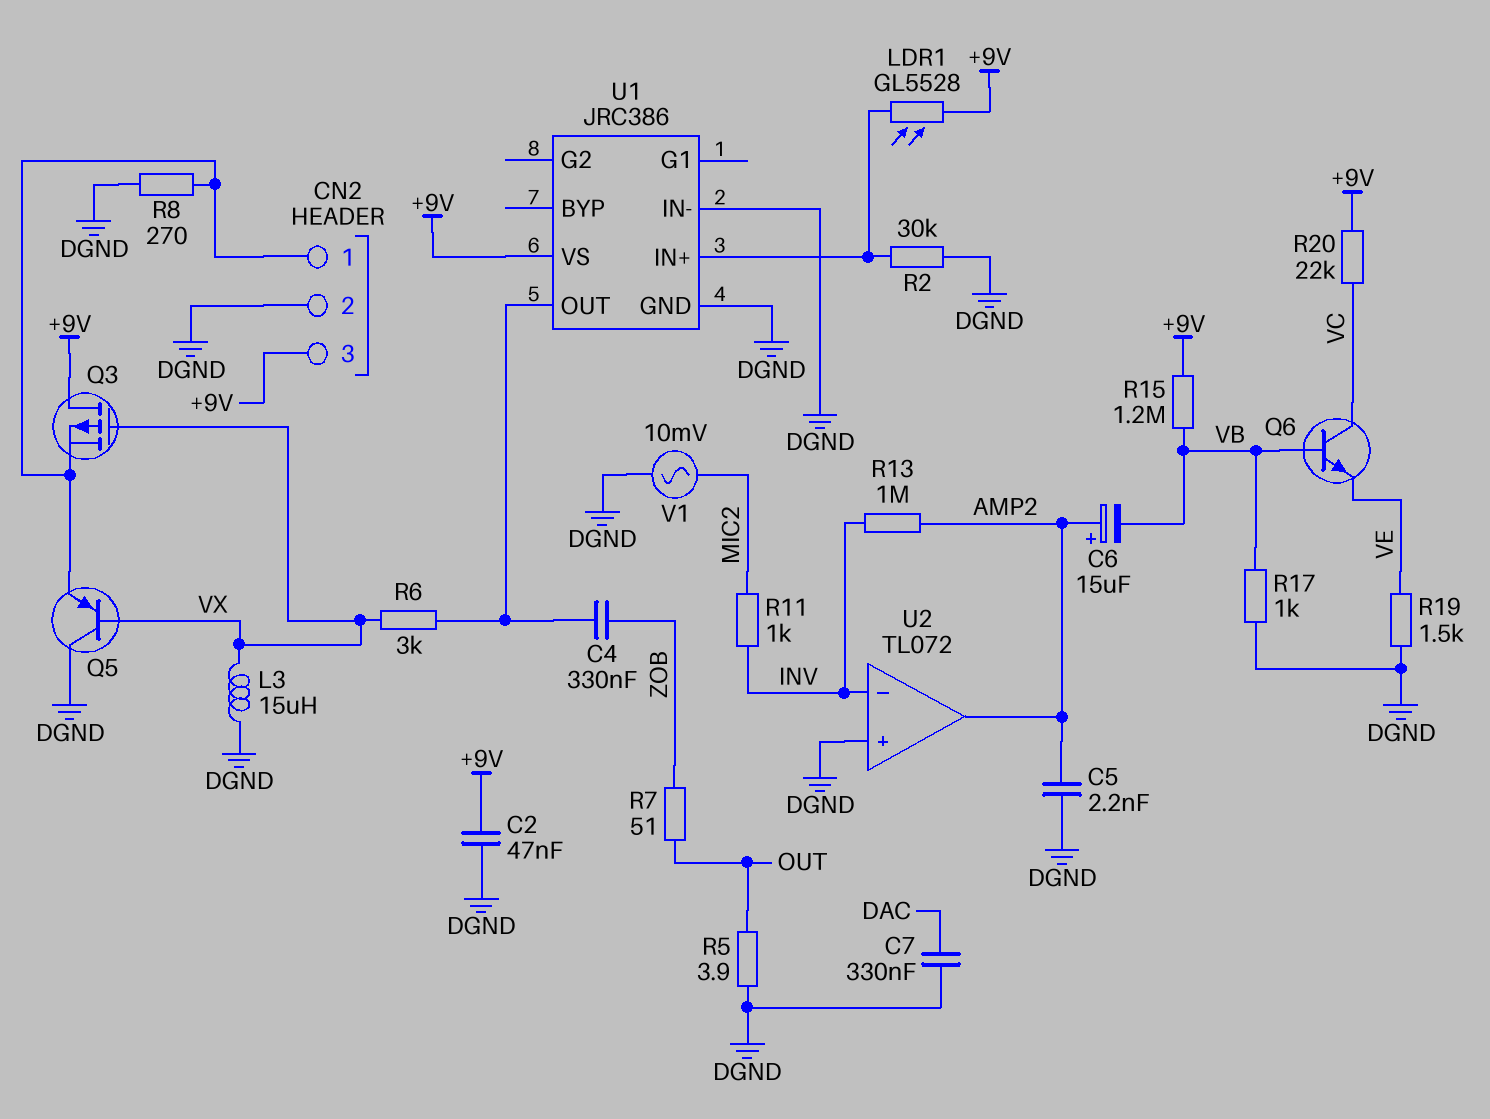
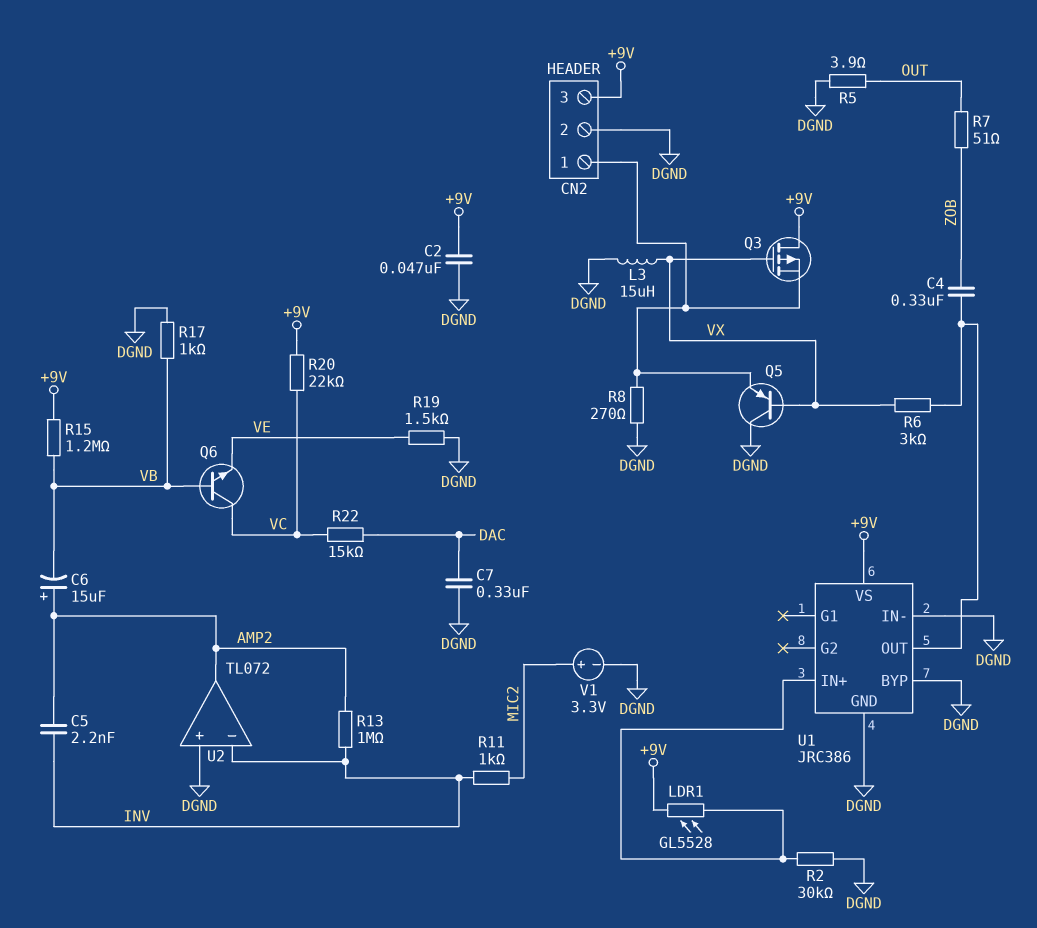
C5: 2.2nF (AMP2, DGND) -> 2.2nF (AMP2, INV)
R22: none -> 15k (DAC, VC)
U1 pin BYP: none -> DGND
V1: AC 10mV (DGND, MIC2) -> 3.3V (plus MIC2, minus DGND)

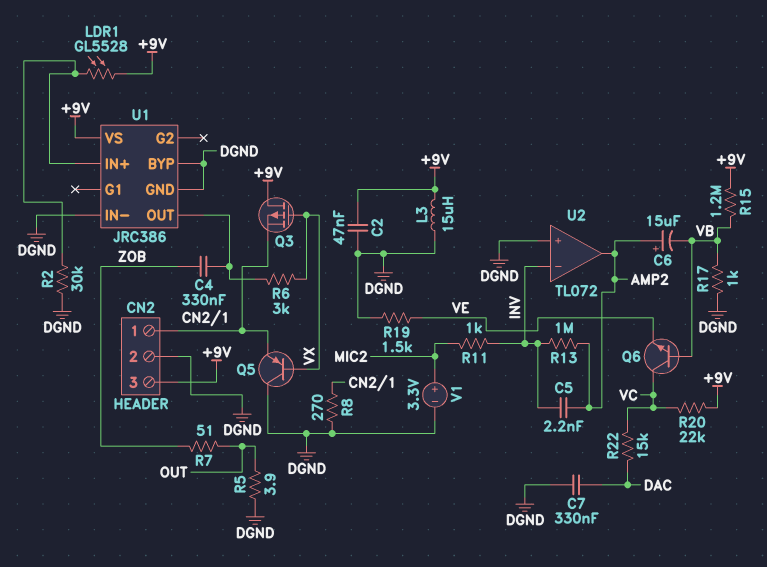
L3: 15uH (DGND, VX) -> 15uH (+9V, DGND)

